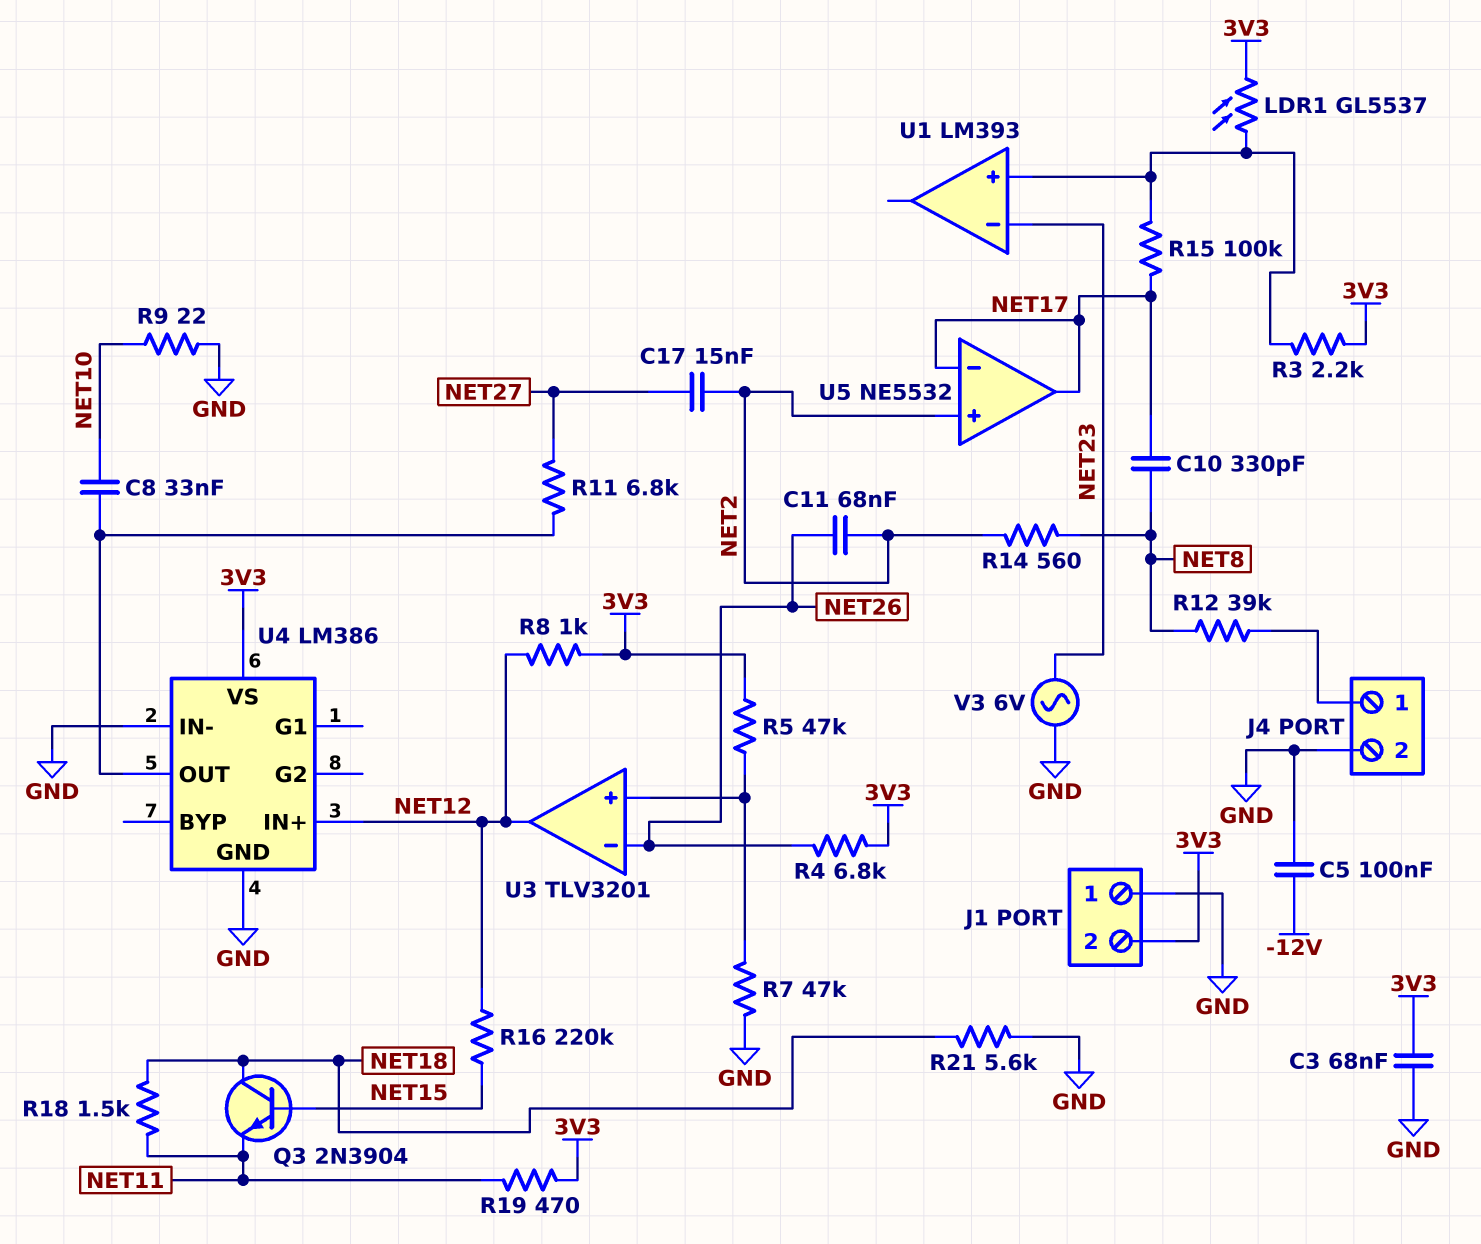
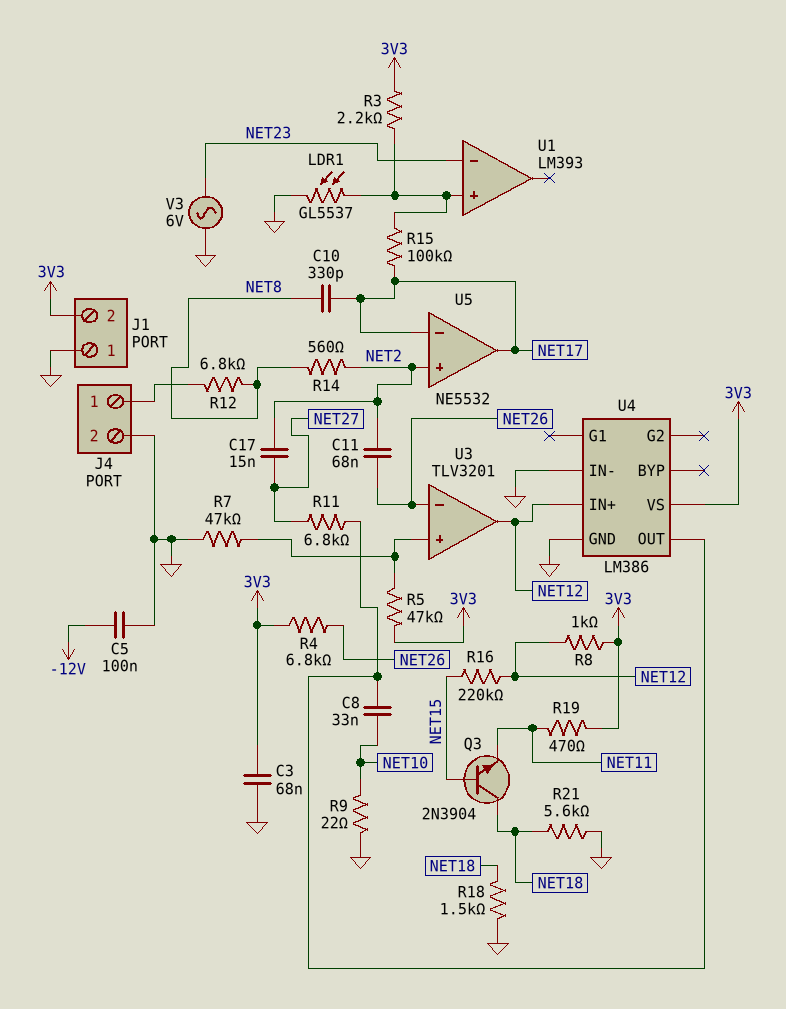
LDR1: GL5537 (3V3, U1/in+) -> GL5537 (GND, U1/in+)
R12: 39k (J4/1, NET8) -> 6.8k (J4/1, NET8)
R18: 1.5k (NET11, NET18) -> 1.5k (GND, NET18)

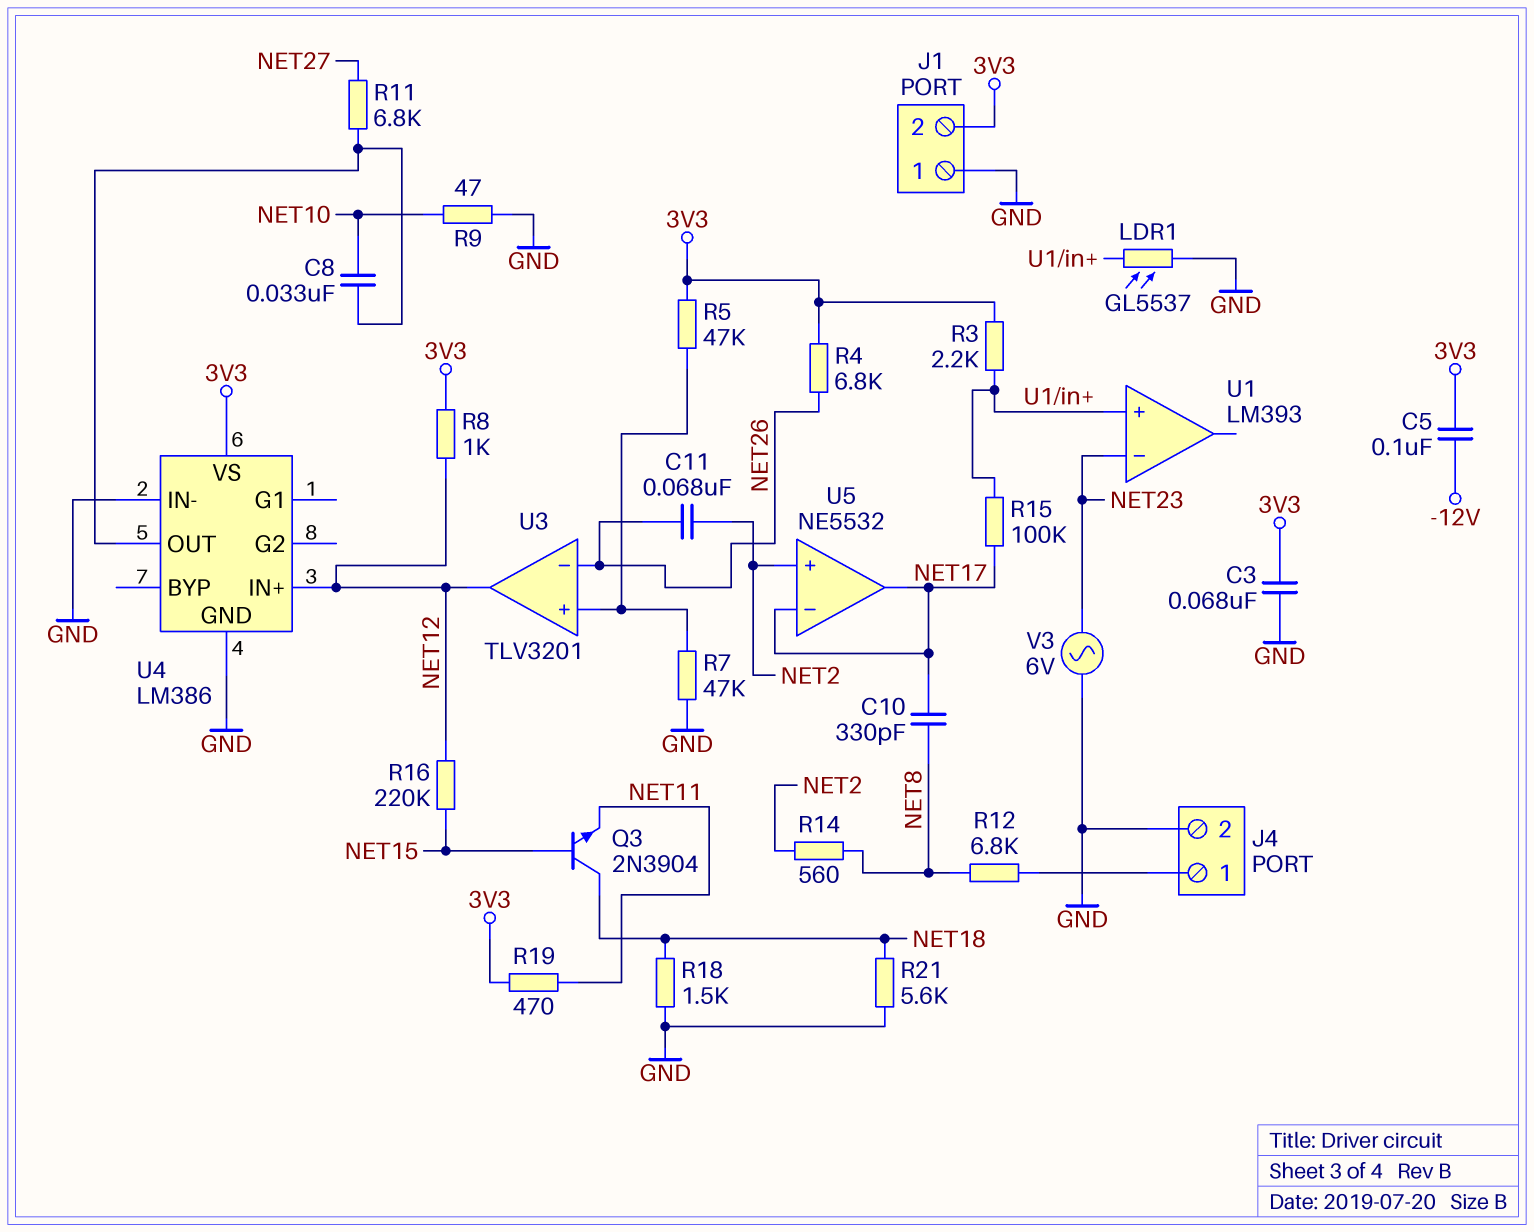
C5: 100nF (-12V, GND) -> 100nF (-12V, 3V3)
C17: 15nF (NET2, NET27) -> none
R9: 22 (GND, NET10) -> 47 (GND, NET10)

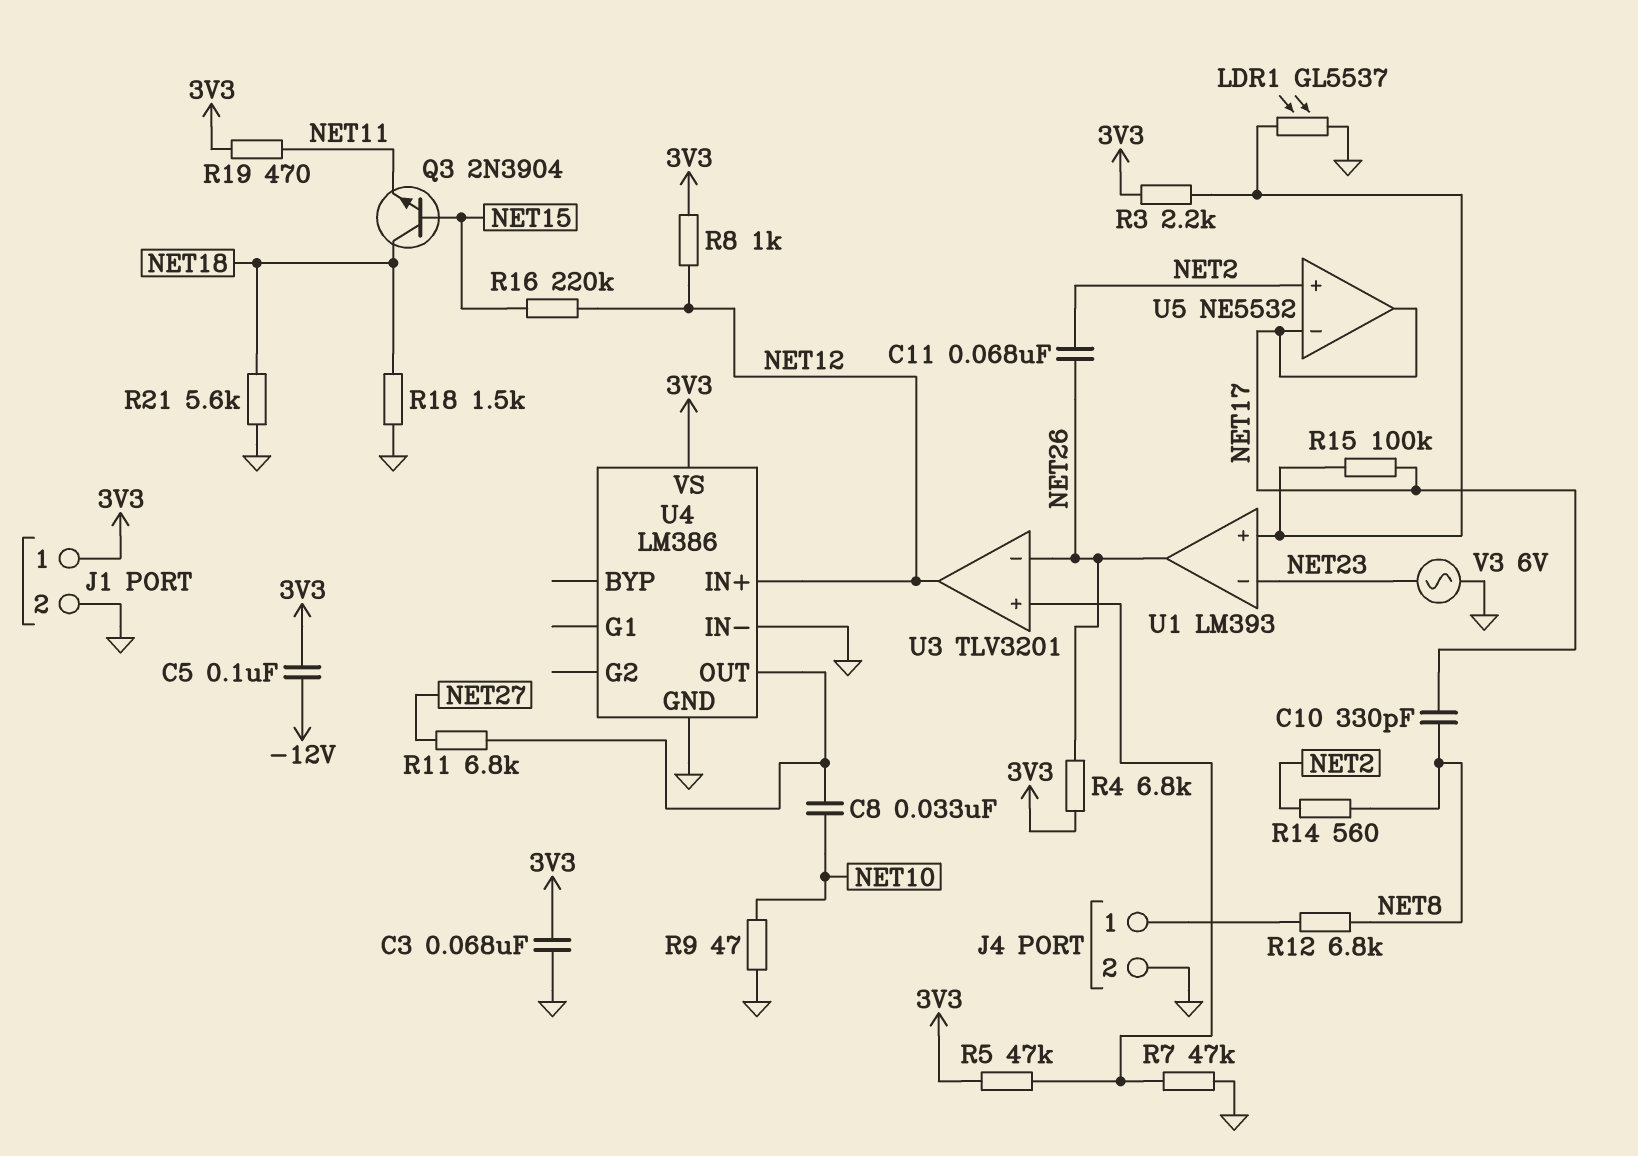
J1 pin 1: GND -> 3V3
J1 pin 2: 3V3 -> GND
U1 pin out: none -> NET26

